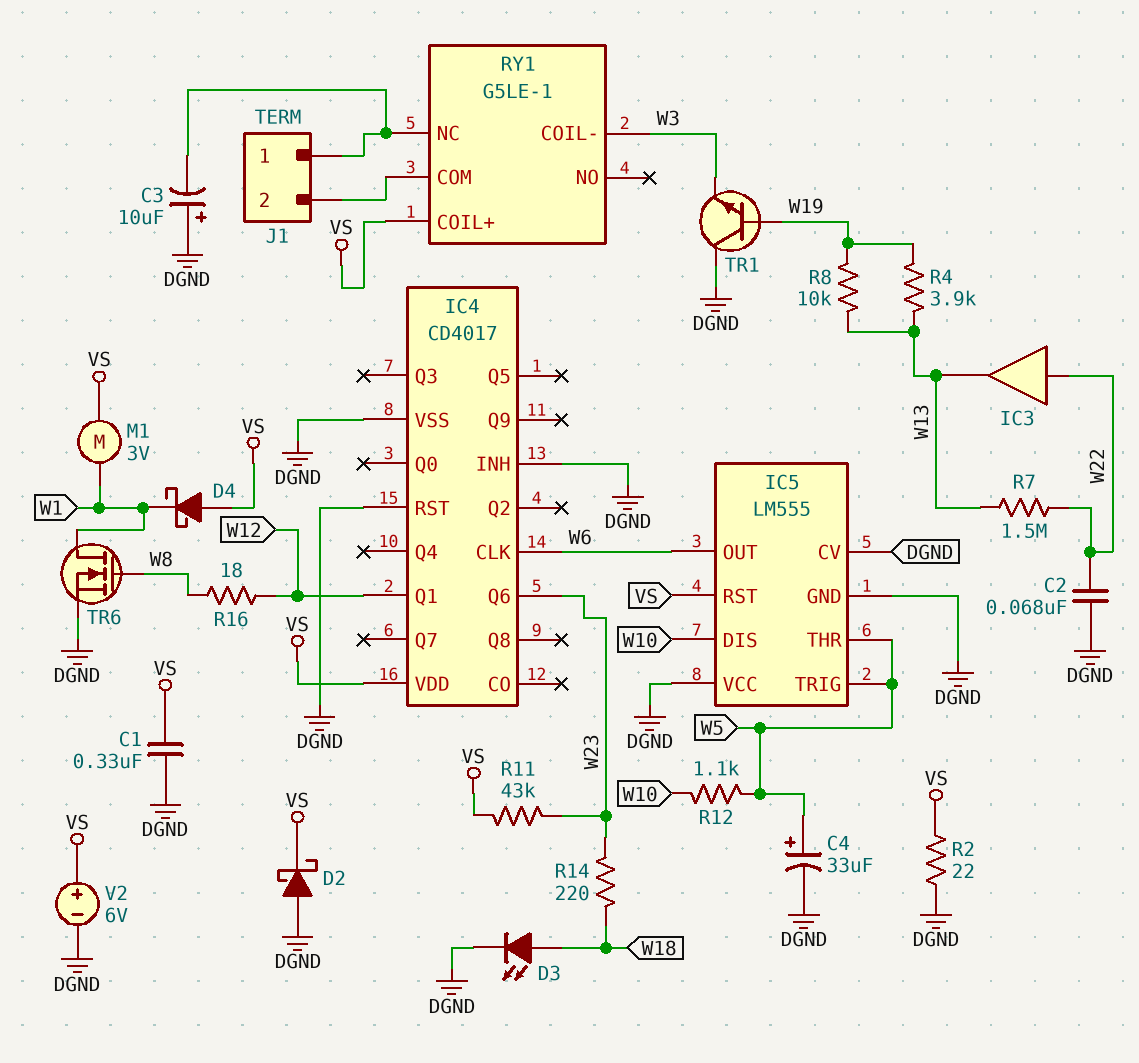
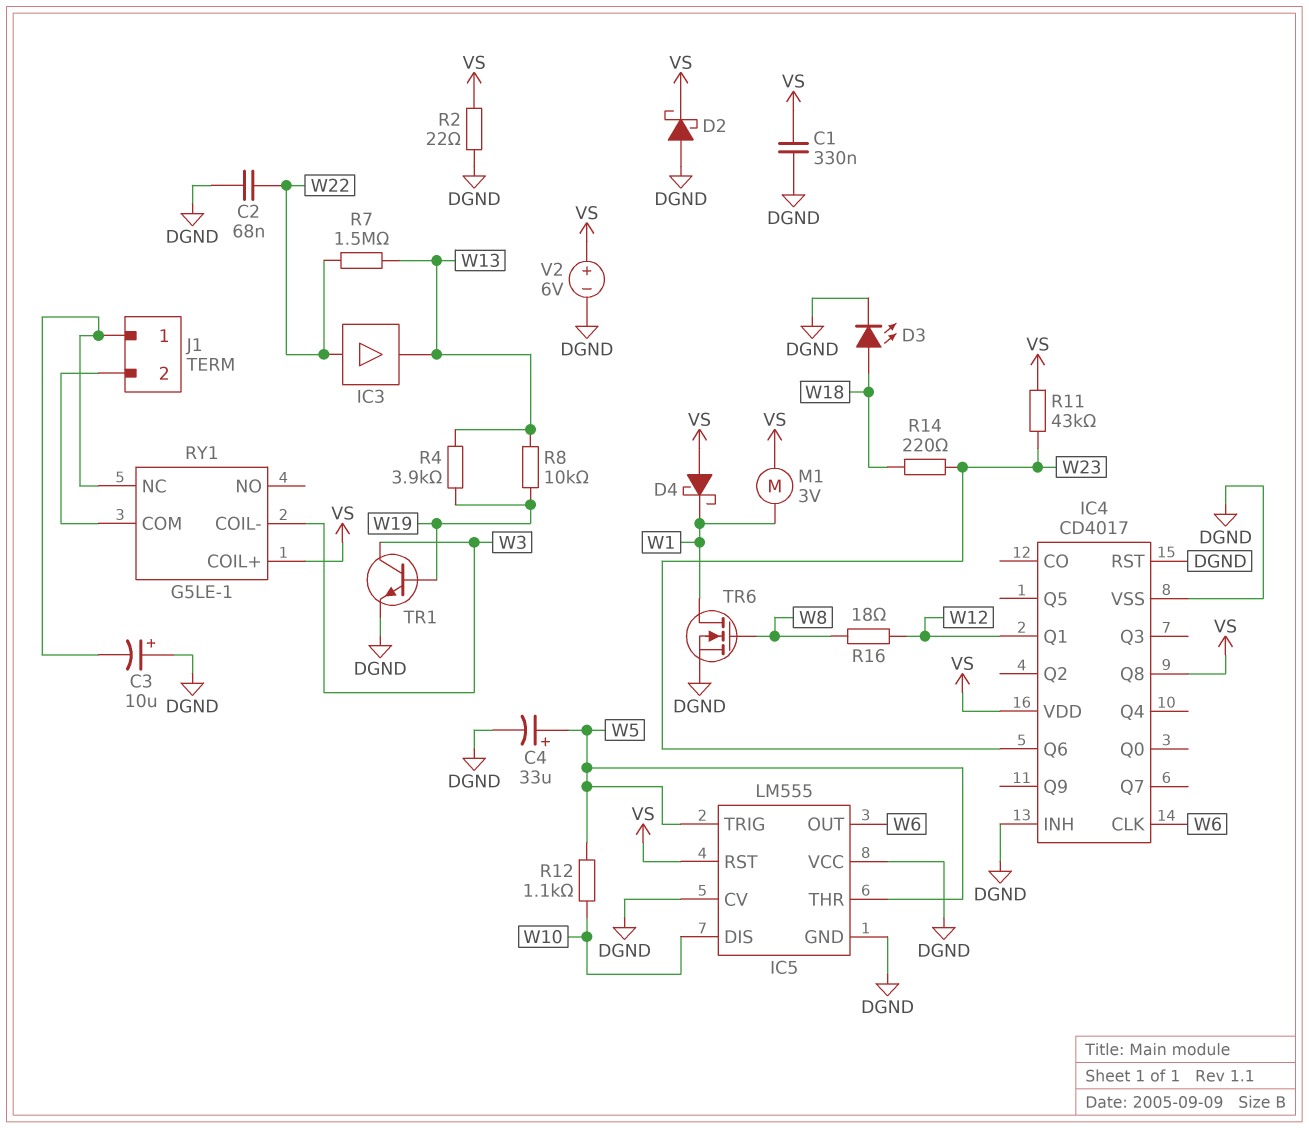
IC4 pin Q8: none -> VS
TR1: NPN (B W19, C DGND, E W3) -> NPN (B W19, C W3, E DGND)

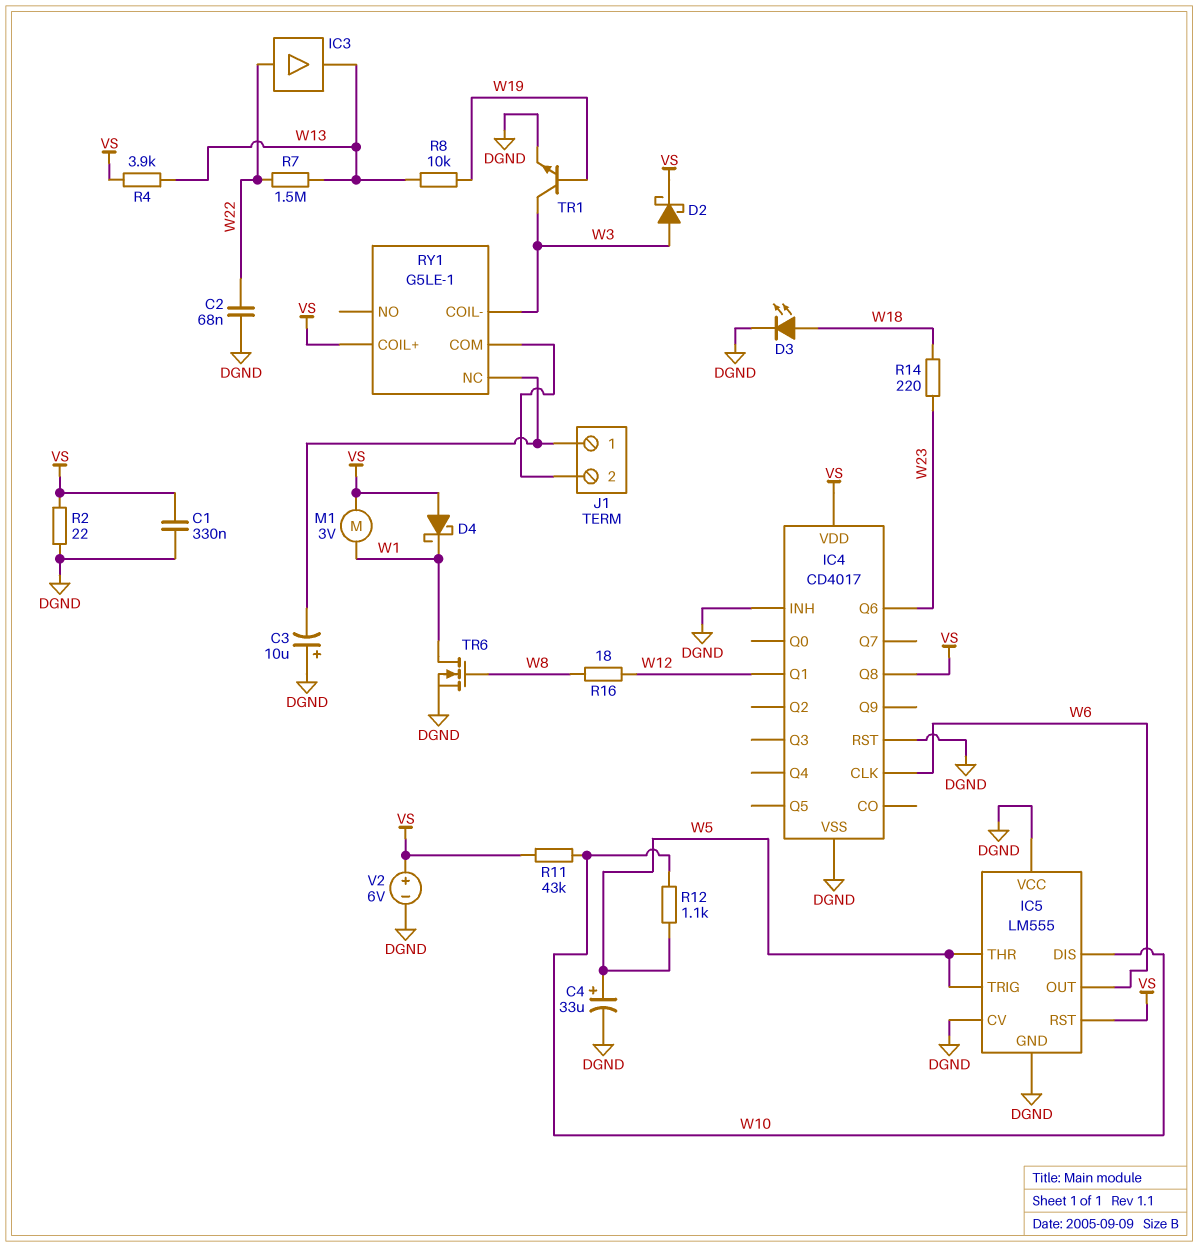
D2: schottky (A DGND, K VS) -> schottky (A W3, K VS)
R4: 3.9k (W13, W19) -> 3.9k (VS, W13)
R11: 43k (VS, W23) -> 43k (VS, W10)

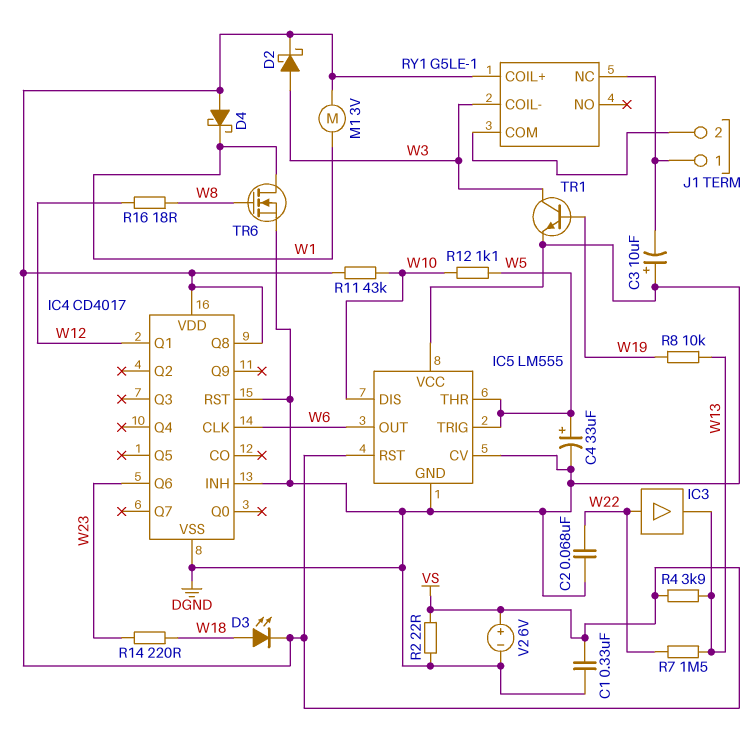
D3: LED (A W18, K DGND) -> LED (A W18, K VS)

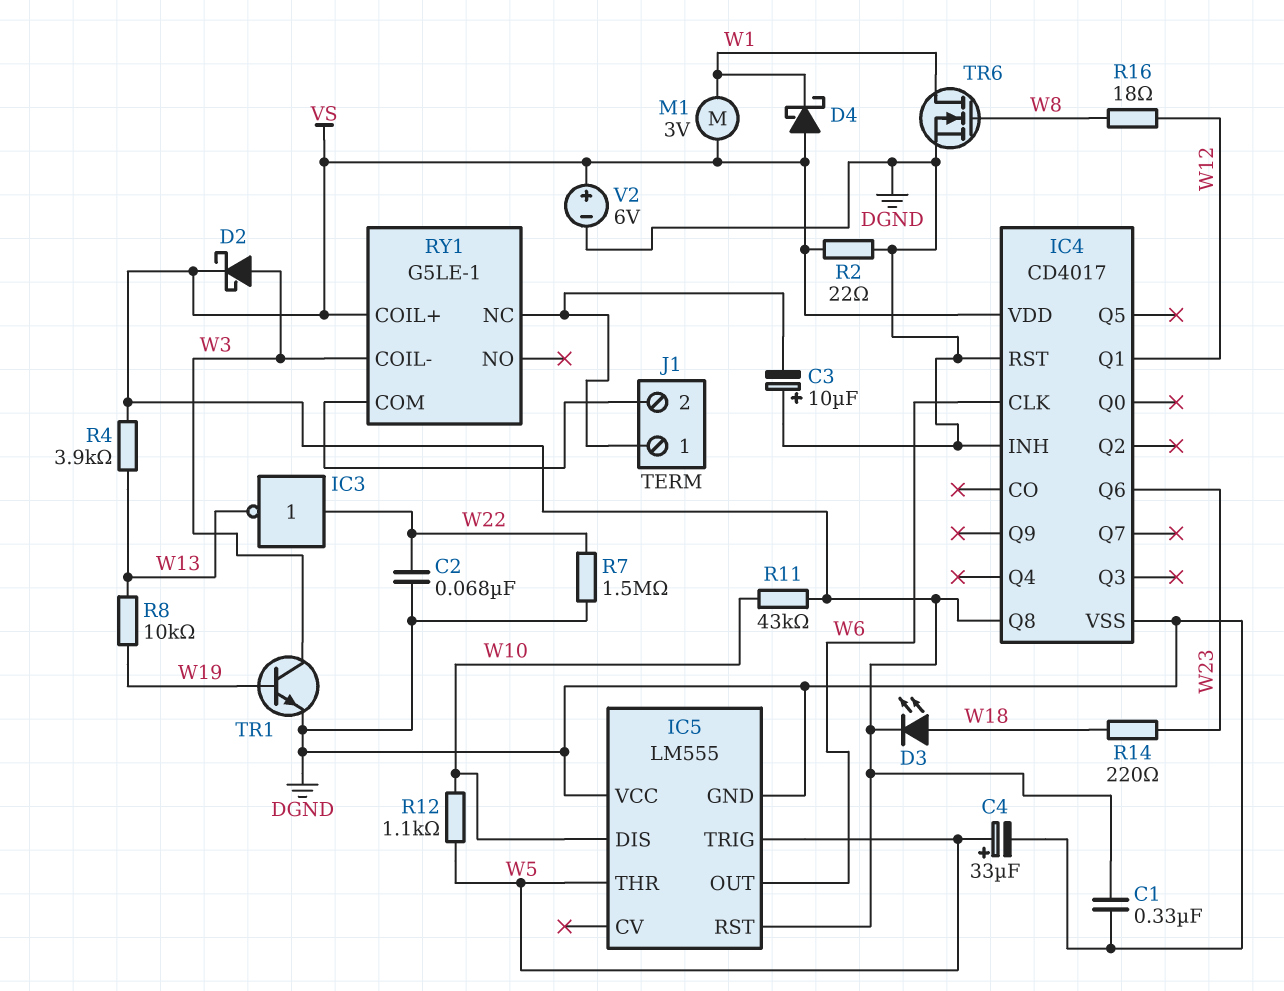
IC3: buffer (in W22, out W13) -> NOT (in W22, out W13)
IC5 pin CV: DGND -> none
R7: 1.5M (W13, W22) -> 1.5M (DGND, W22)

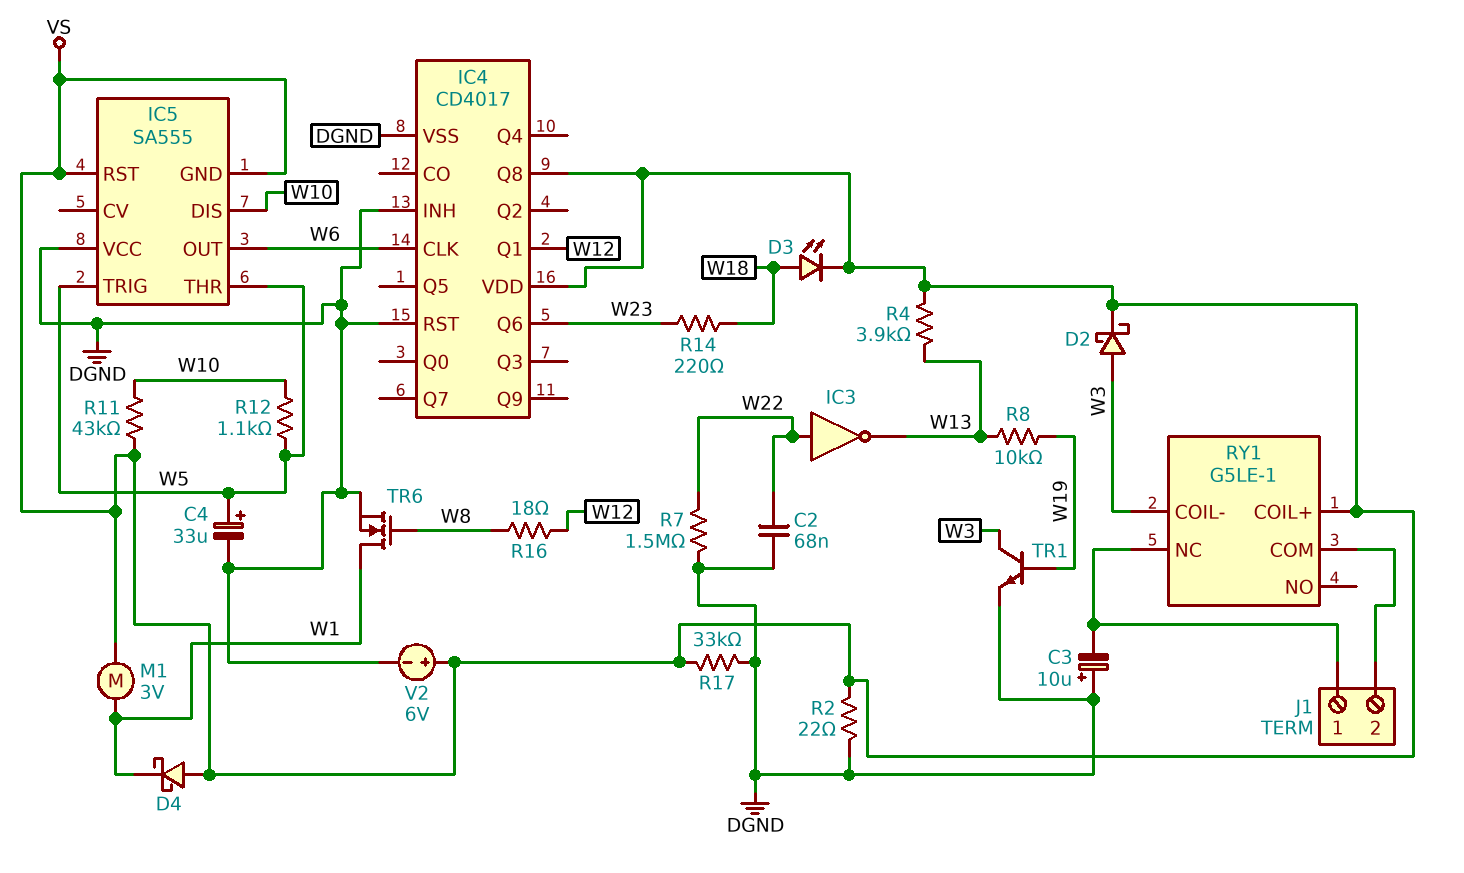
C1: 330nF (DGND, VS) -> none
IC5: LM555 -> SA555
IC5 pin GND: DGND -> VS
R17: none -> 33k (DGND, VS)

